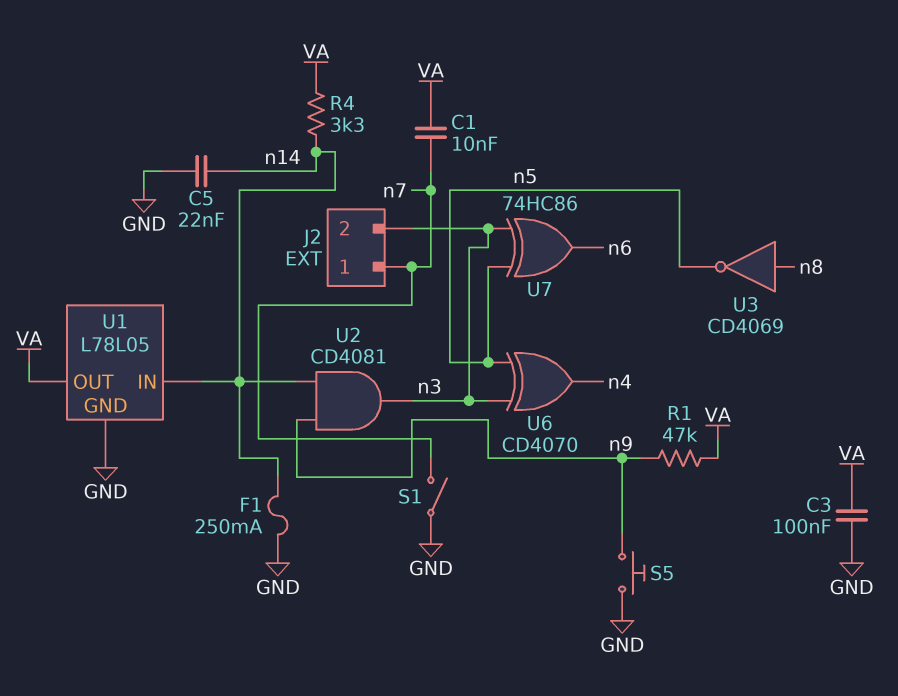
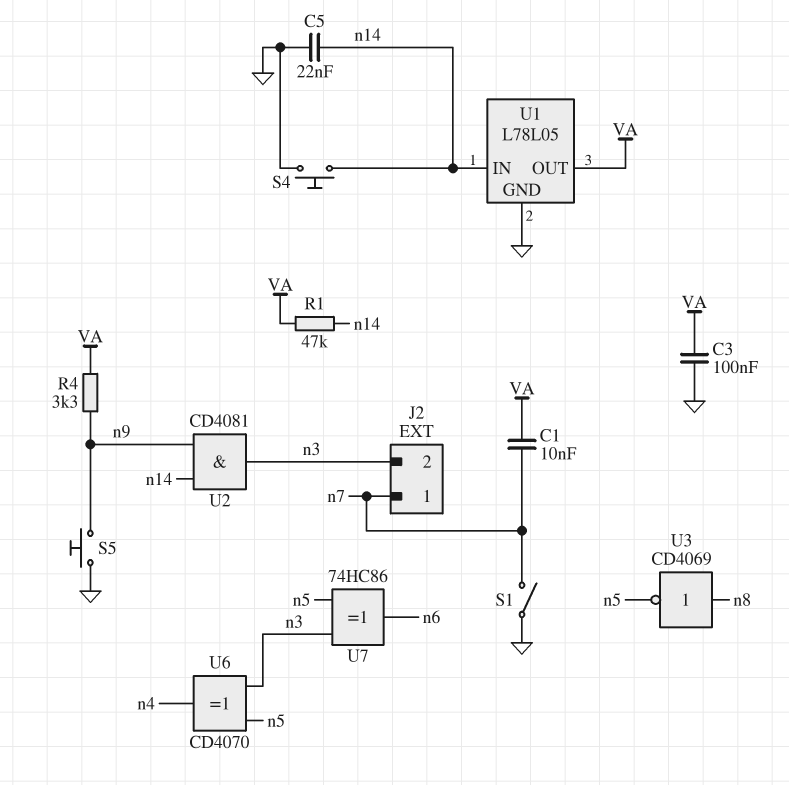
F1: 250mA (GND, n14) -> none
R1: 47k (VA, n9) -> 47k (VA, n14)
R4: 3.3k (VA, n14) -> 3.3k (VA, n9)
S4: none -> button (GND, n14)

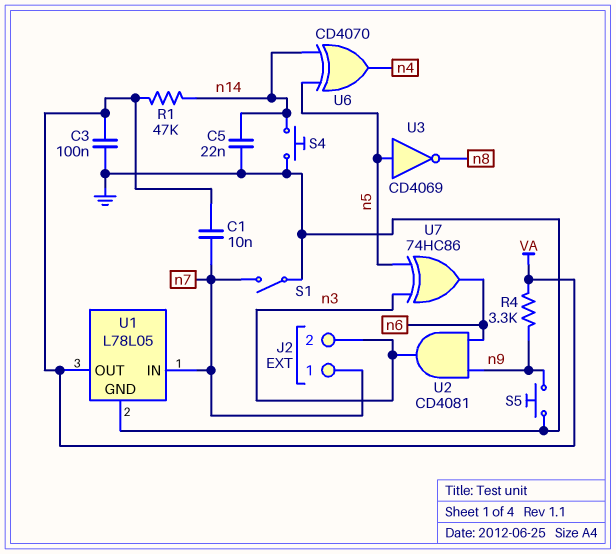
U1 pin IN: n14 -> n7
U2: AND CD4081 (in n9, in n14, out n3) -> AND CD4081 (in n6, in n9, out n3)
U3: NOT CD4069 (in n8, out n5) -> NOT CD4069 (in n5, out n8)
U6: XOR CD4070 (in n3, in n5, out n4) -> XOR CD4070 (in n5, in n14, out n4)

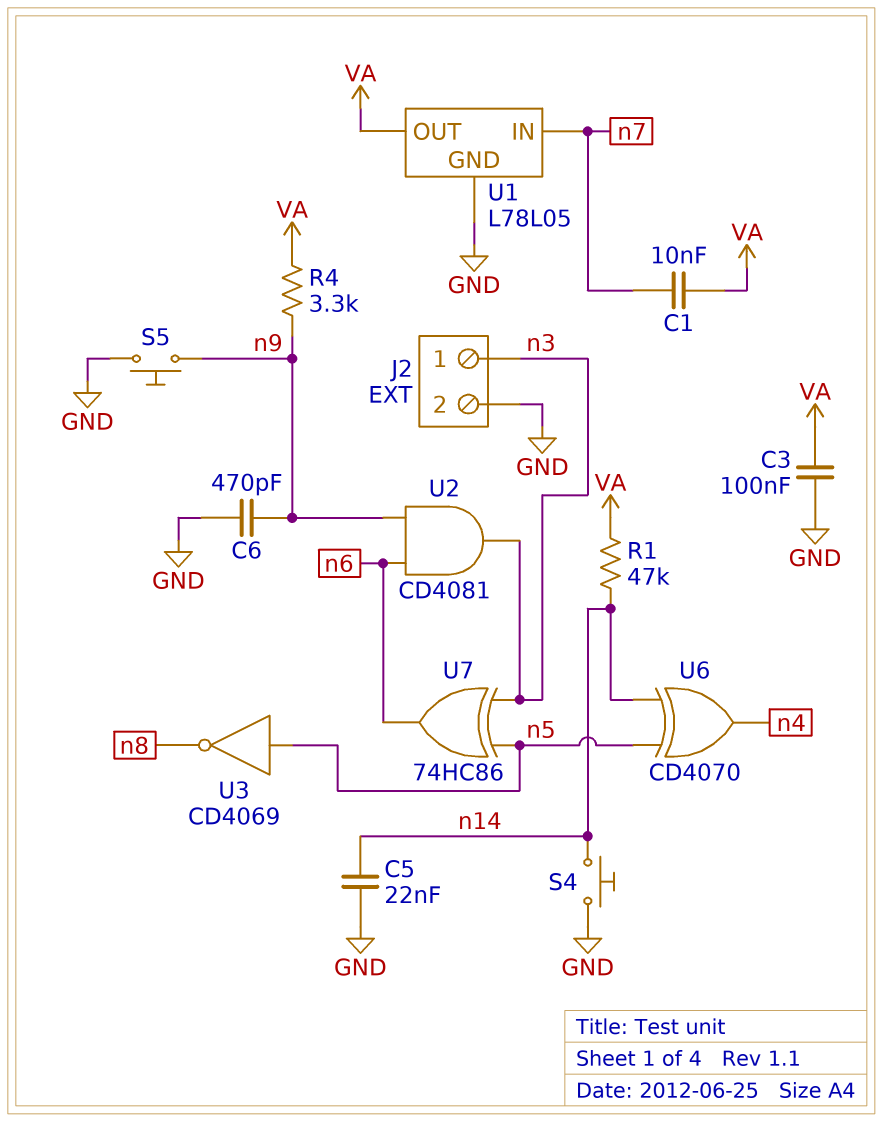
C6: none -> 470pF (GND, n9)
J2 pin 1: n7 -> n3
J2 pin 2: n3 -> GND
S1: switch (GND, n7) -> none

